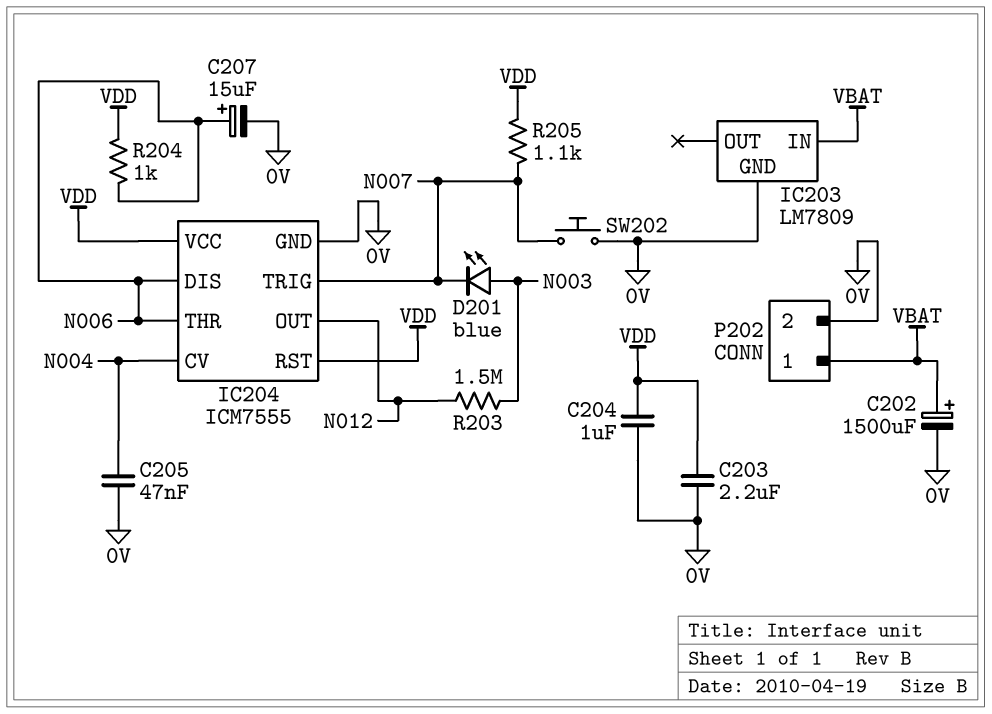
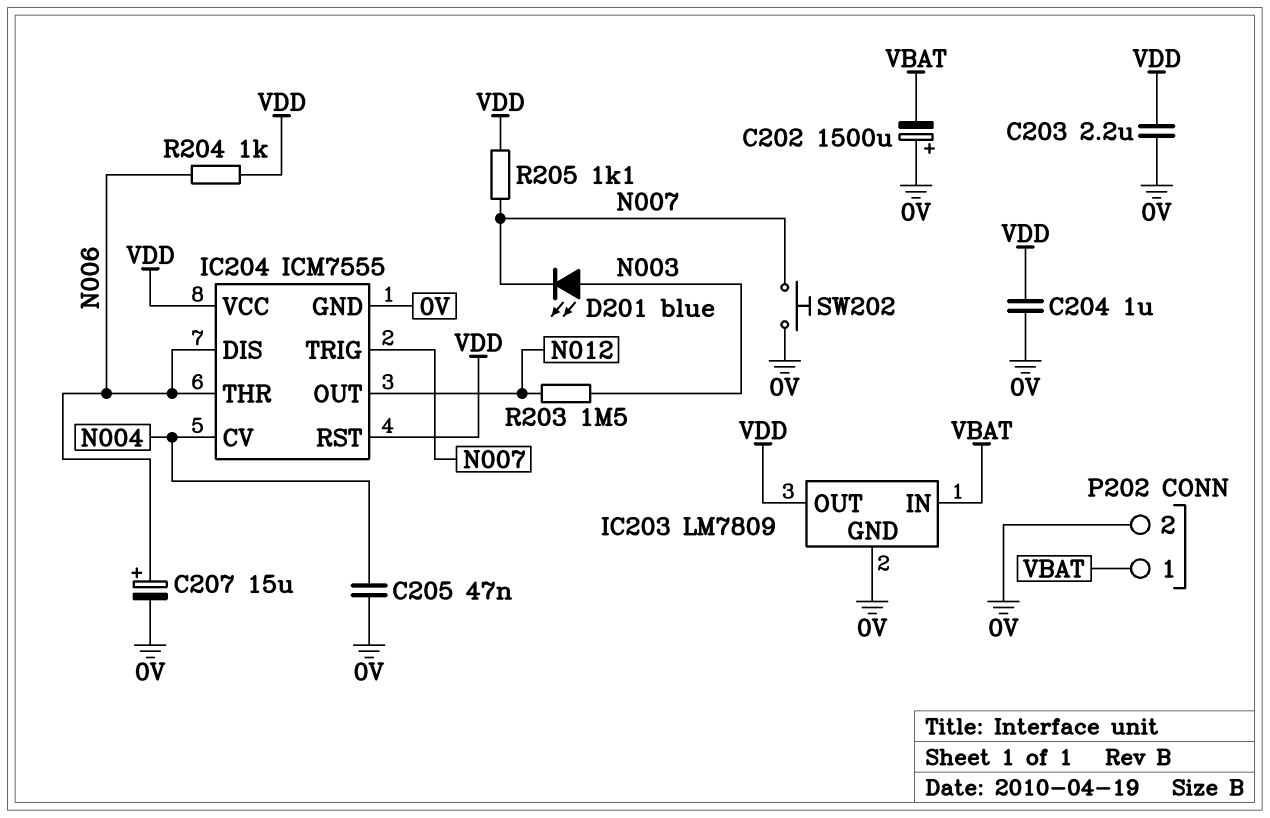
C202: 1500uF (plus VBAT, minus 0V) -> 1500uF (plus 0V, minus VBAT)
IC203 pin OUT: none -> VDD

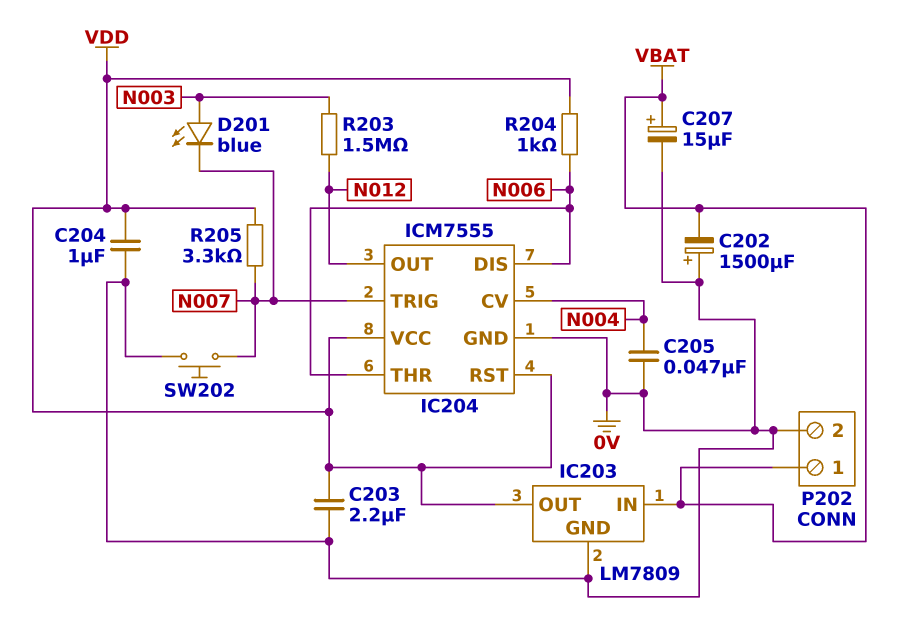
C207: 15uF (plus N006, minus 0V) -> 15uF (plus VBAT, minus 0V)
R205: 1.1k (N007, VDD) -> 3.3k (N007, VDD)

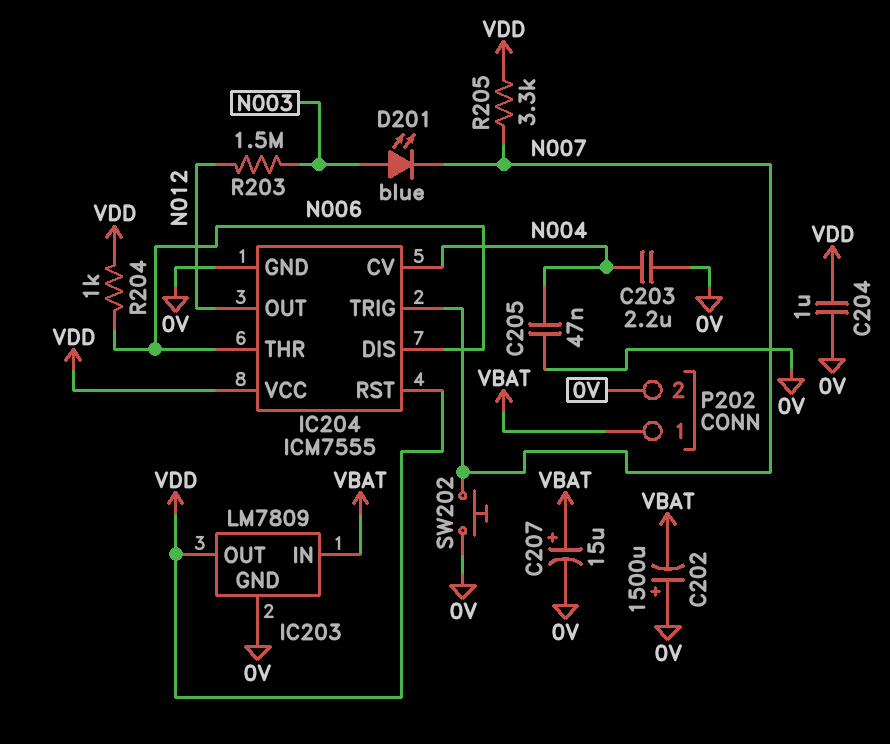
C203: 2.2uF (0V, VDD) -> 2.2uF (0V, N004)

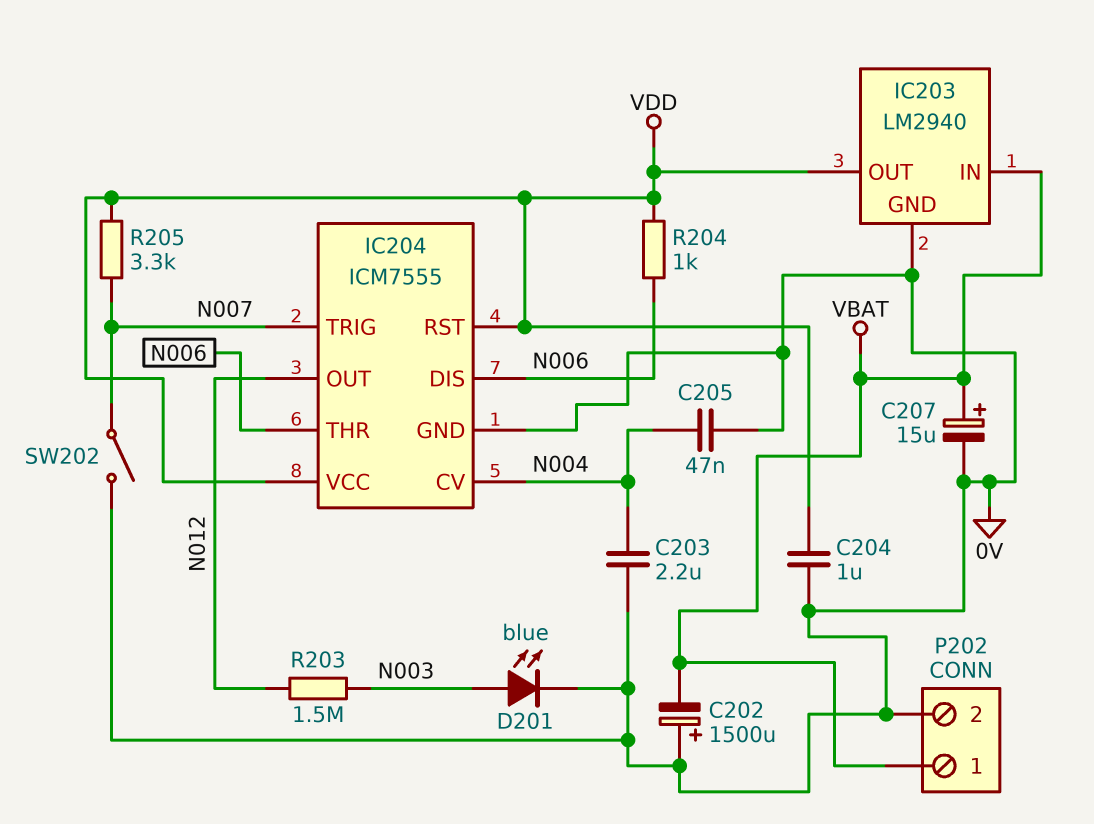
D201: LED blue (A N003, K N007) -> LED blue (A N003, K 0V)
IC203: LM7809 -> LM2940
SW202: button (0V, N007) -> switch (0V, N007)

